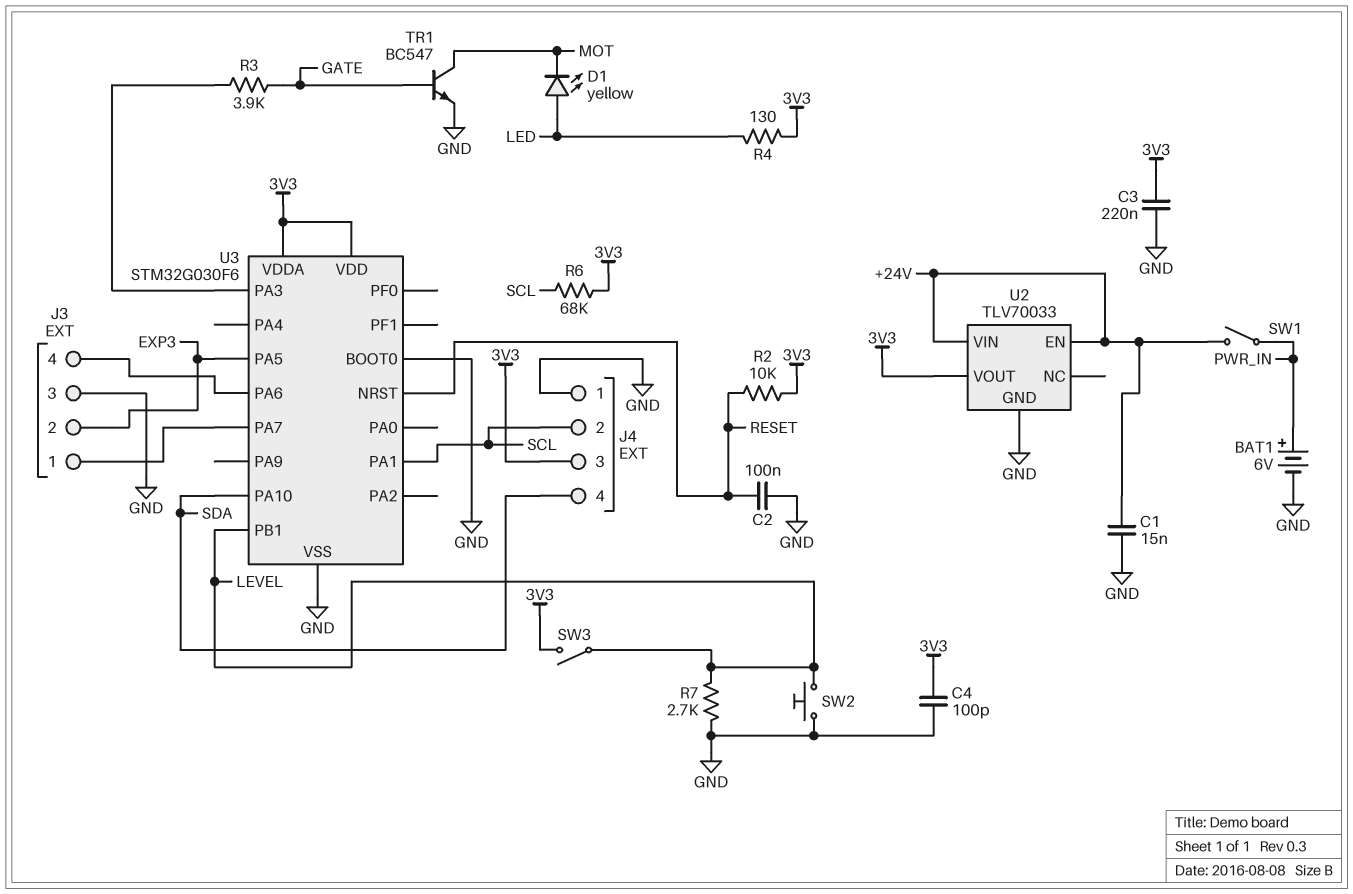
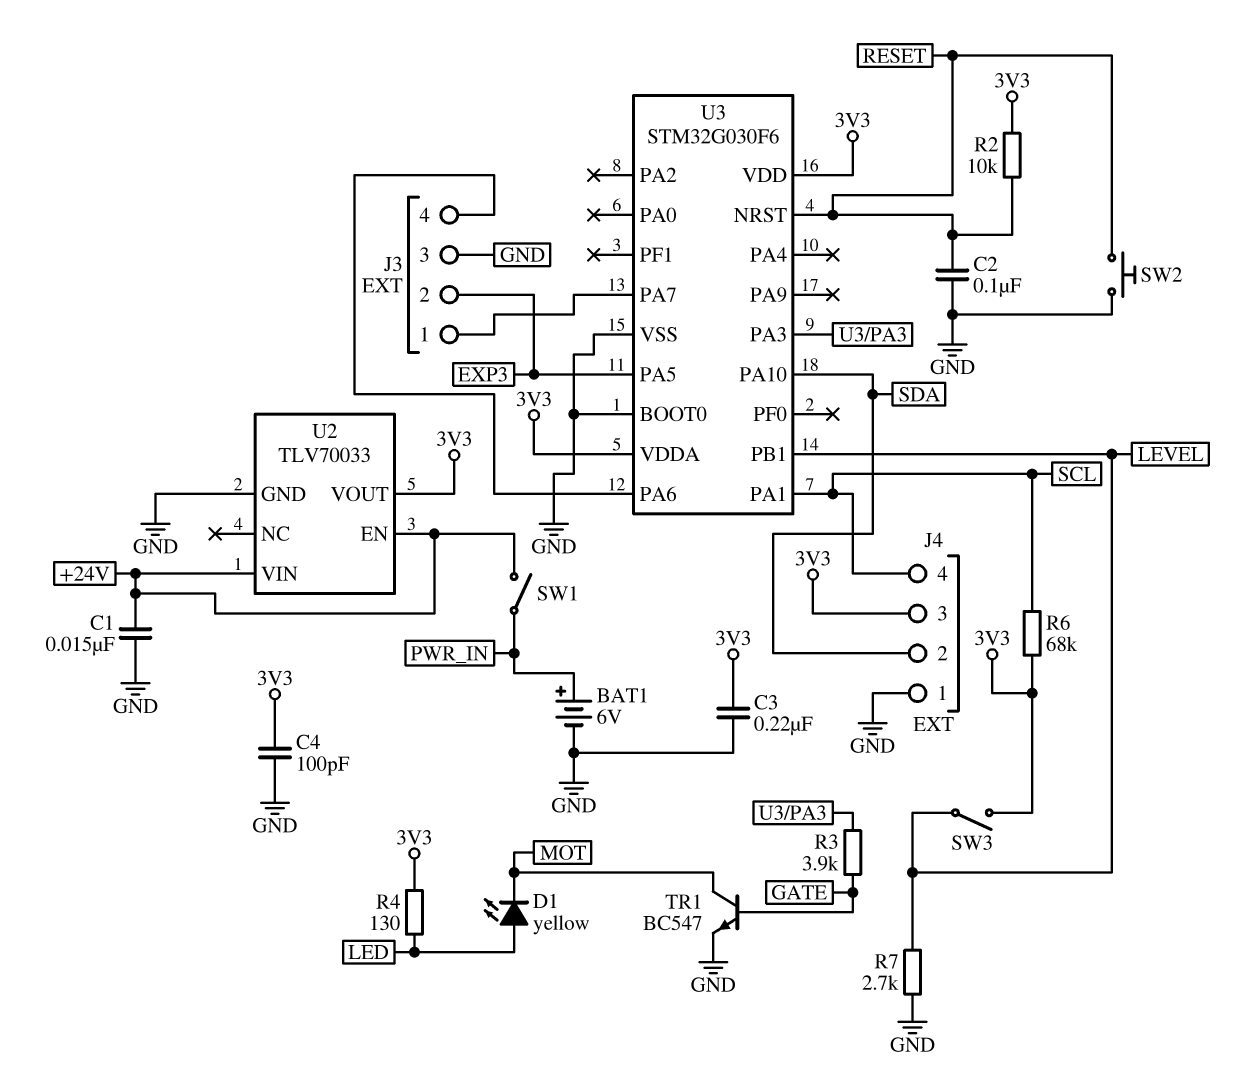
J4 pin 2: SCL -> SDA
J4 pin 4: SDA -> SCL
SW2: button (GND, LEVEL) -> button (GND, RESET)

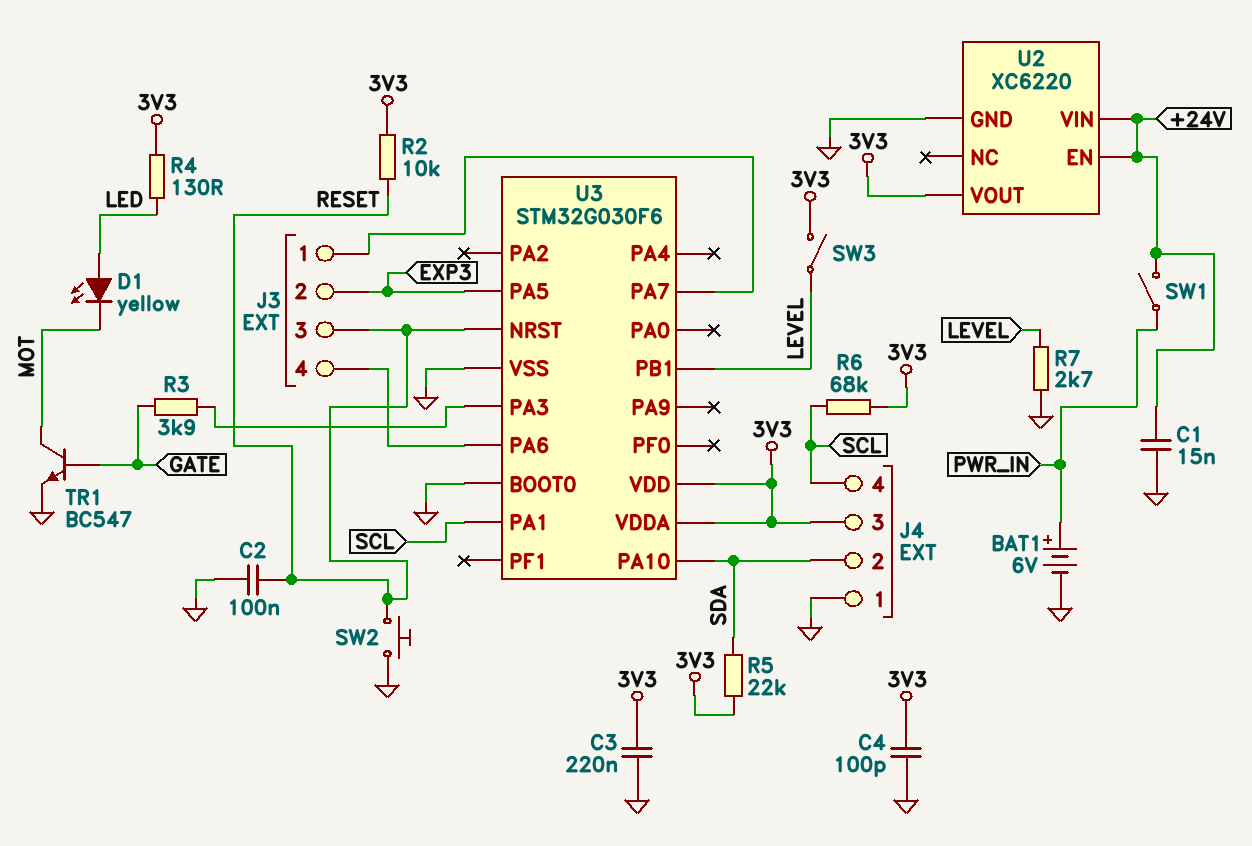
J3 pin 3: GND -> RESET
R5: none -> 22k (3V3, SDA)
U2: TLV70033 -> XC6220

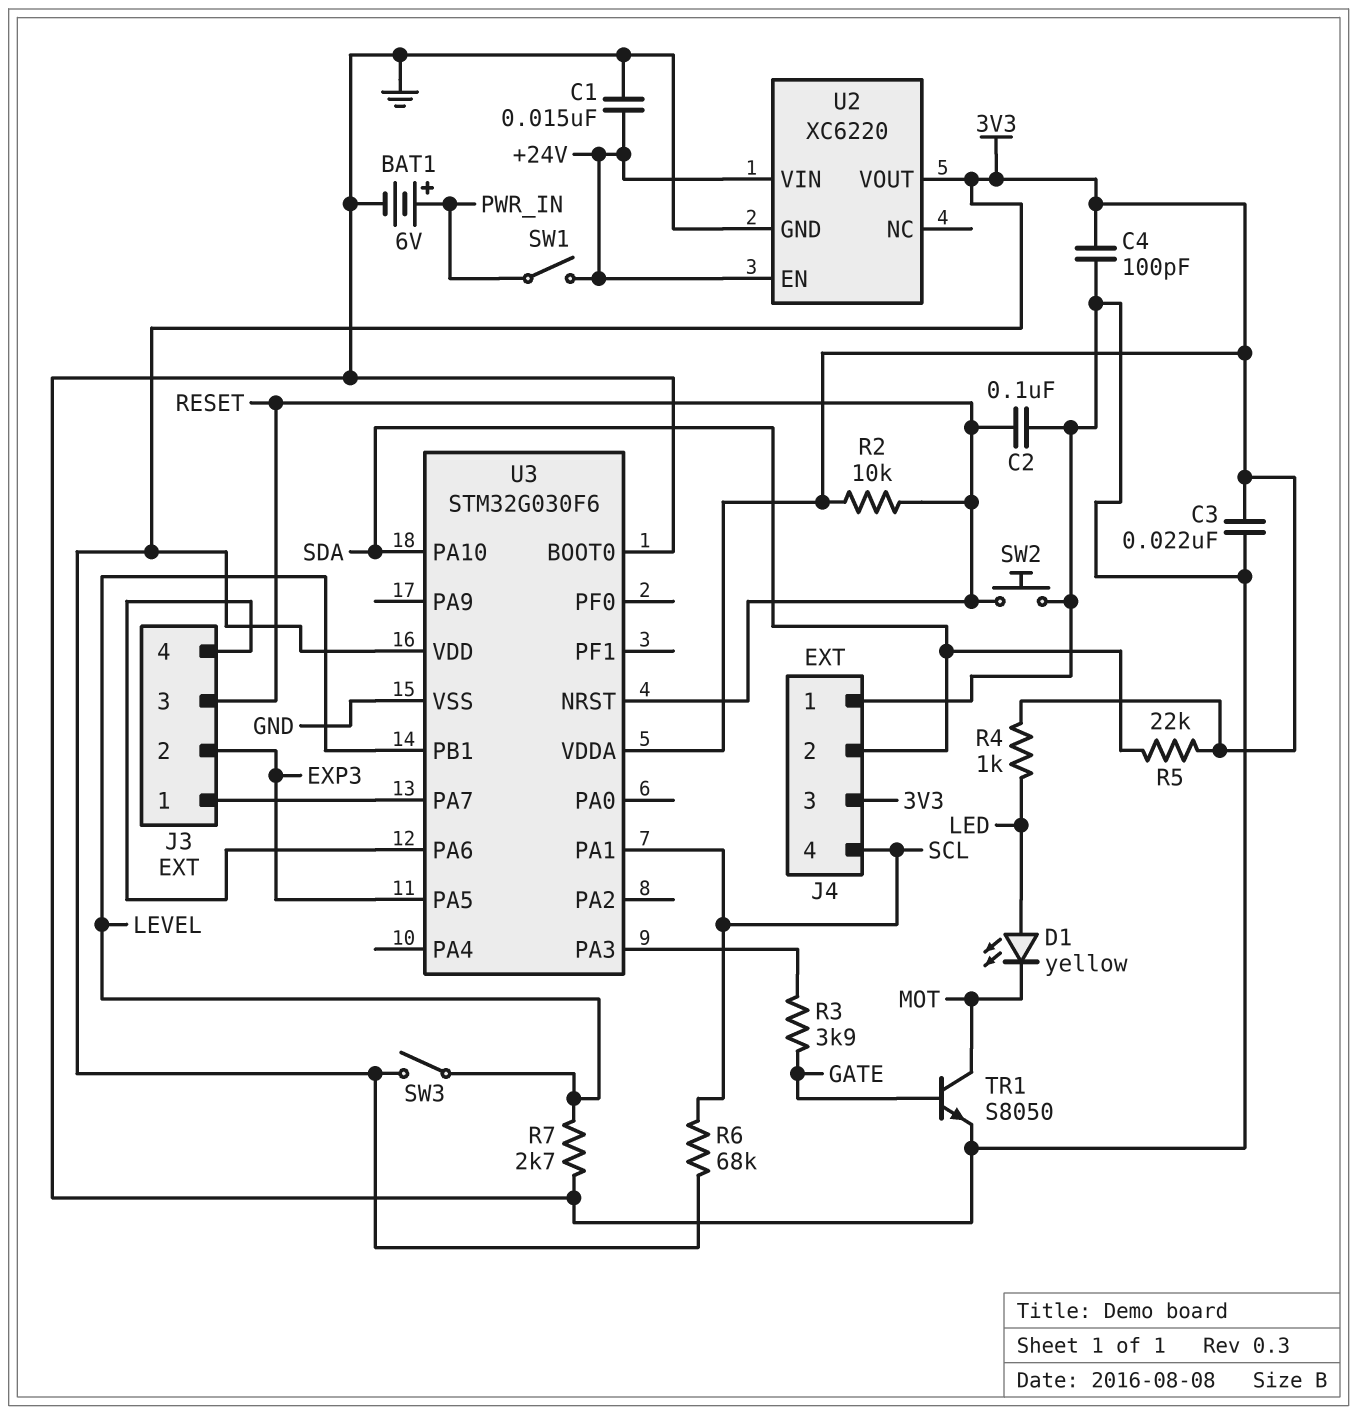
C3: 220nF (3V3, GND) -> 22nF (3V3, GND)
R4: 130 (3V3, LED) -> 1k (3V3, LED)
TR1: NPN BC547 (B GATE, C MOT, E GND) -> NPN S8050 (B GATE, C MOT, E GND)

